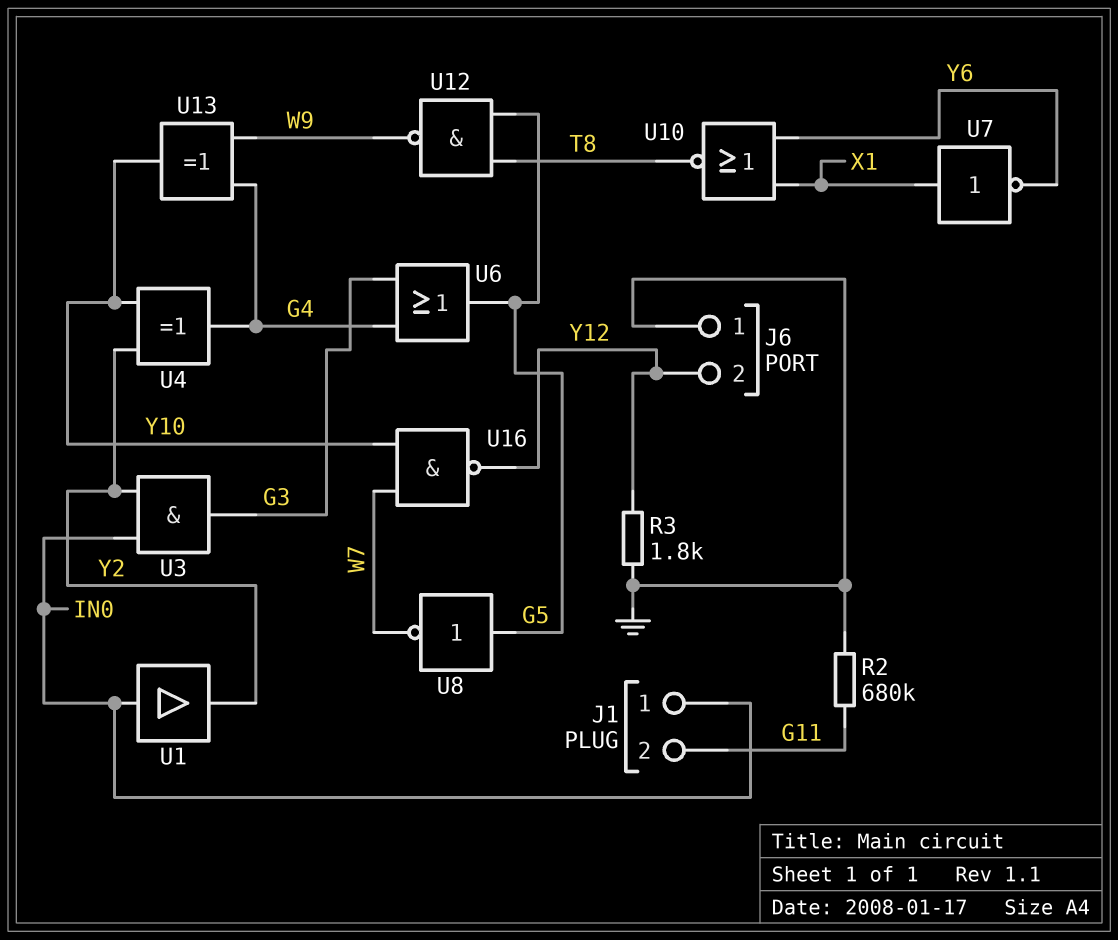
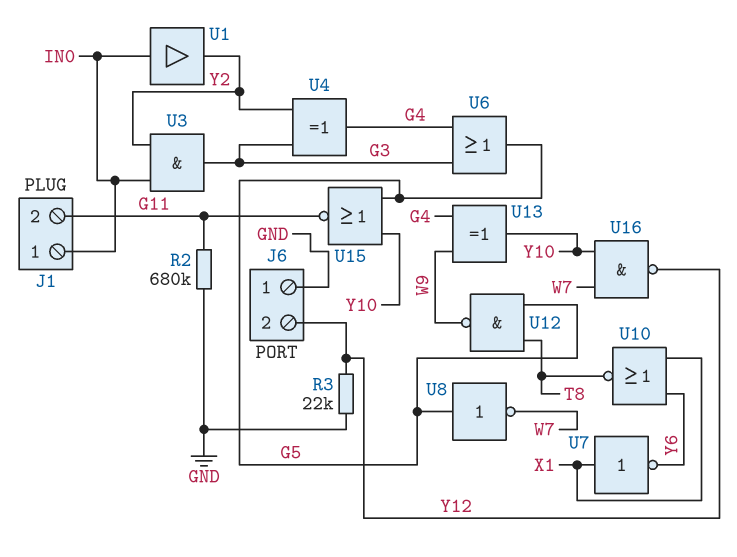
R3: 1.8k (GND, Y12) -> 22k (GND, Y12)
U4: XOR (in Y2, in Y10, out G4) -> XOR (in G3, in Y2, out G4)
U15: none -> NOR (in G5, in Y10, out G11)

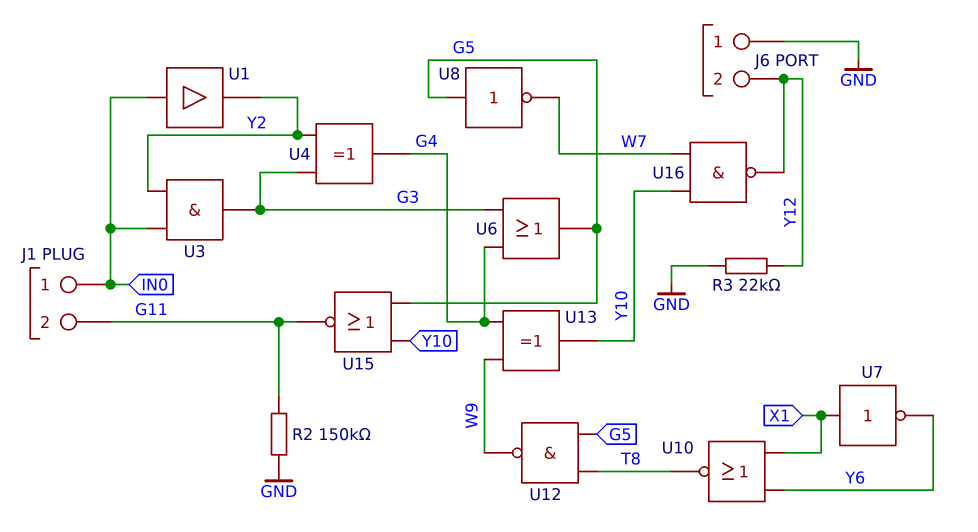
R2: 680k (G11, GND) -> 150k (G11, GND)

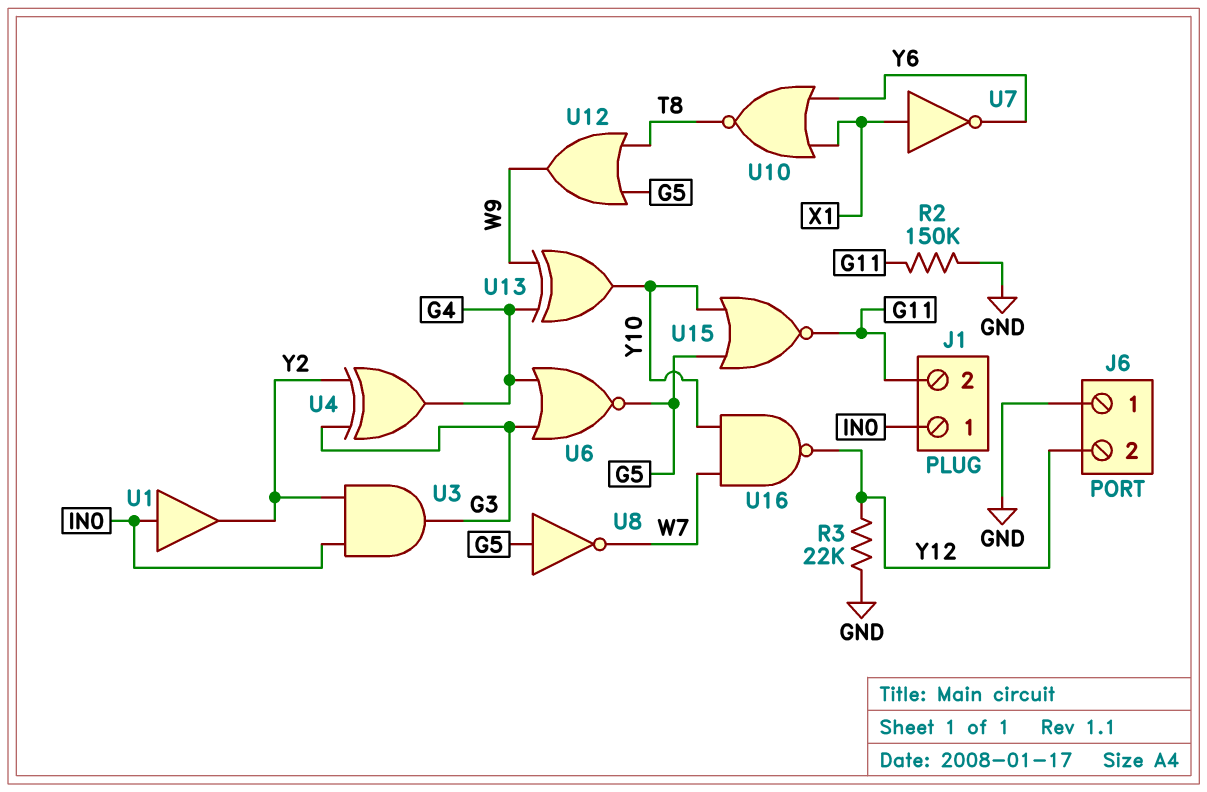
U6: OR (in G3, in G4, out G5) -> NOR (in G3, in G4, out G5)
U12: NAND (in G5, in T8, out W9) -> OR (in G5, in T8, out W9)

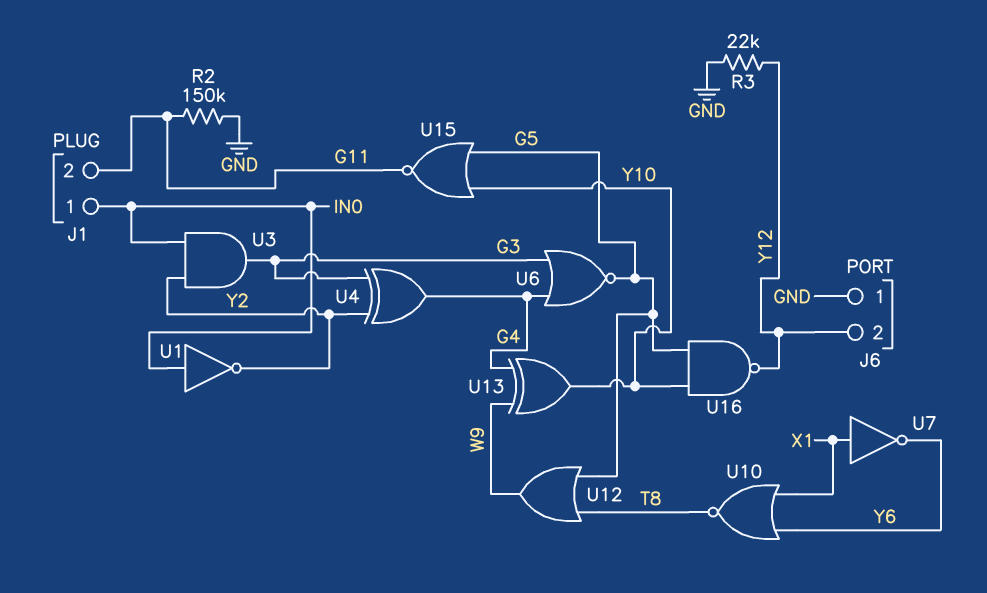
U1: buffer (in IN0, out Y2) -> NOT (in IN0, out Y2)
U8: NOT (in G5, out W7) -> none
U16: NAND (in W7, in Y10, out Y12) -> NAND (in G5, in Y10, out Y12)

